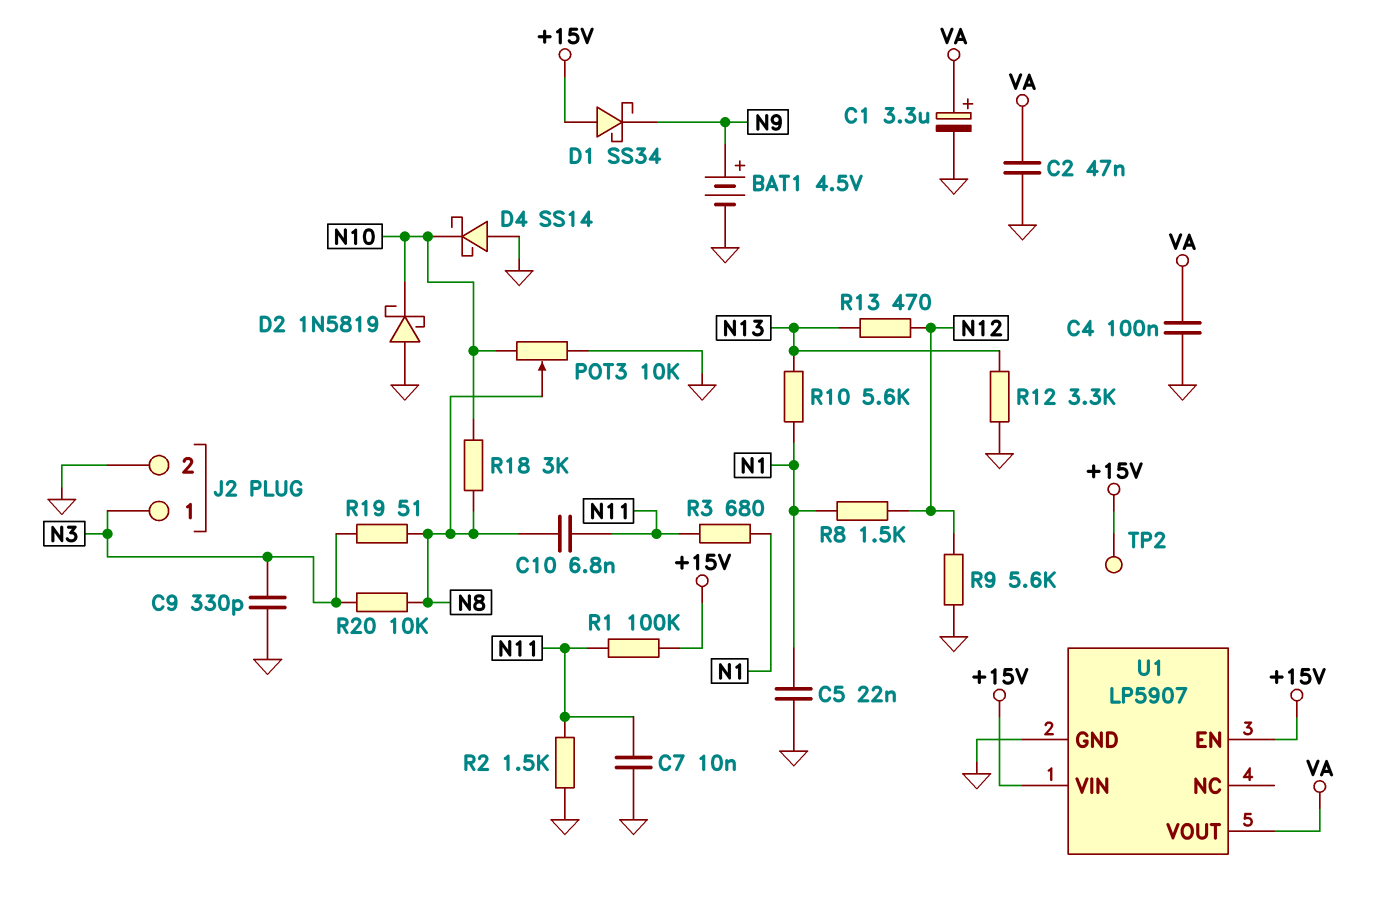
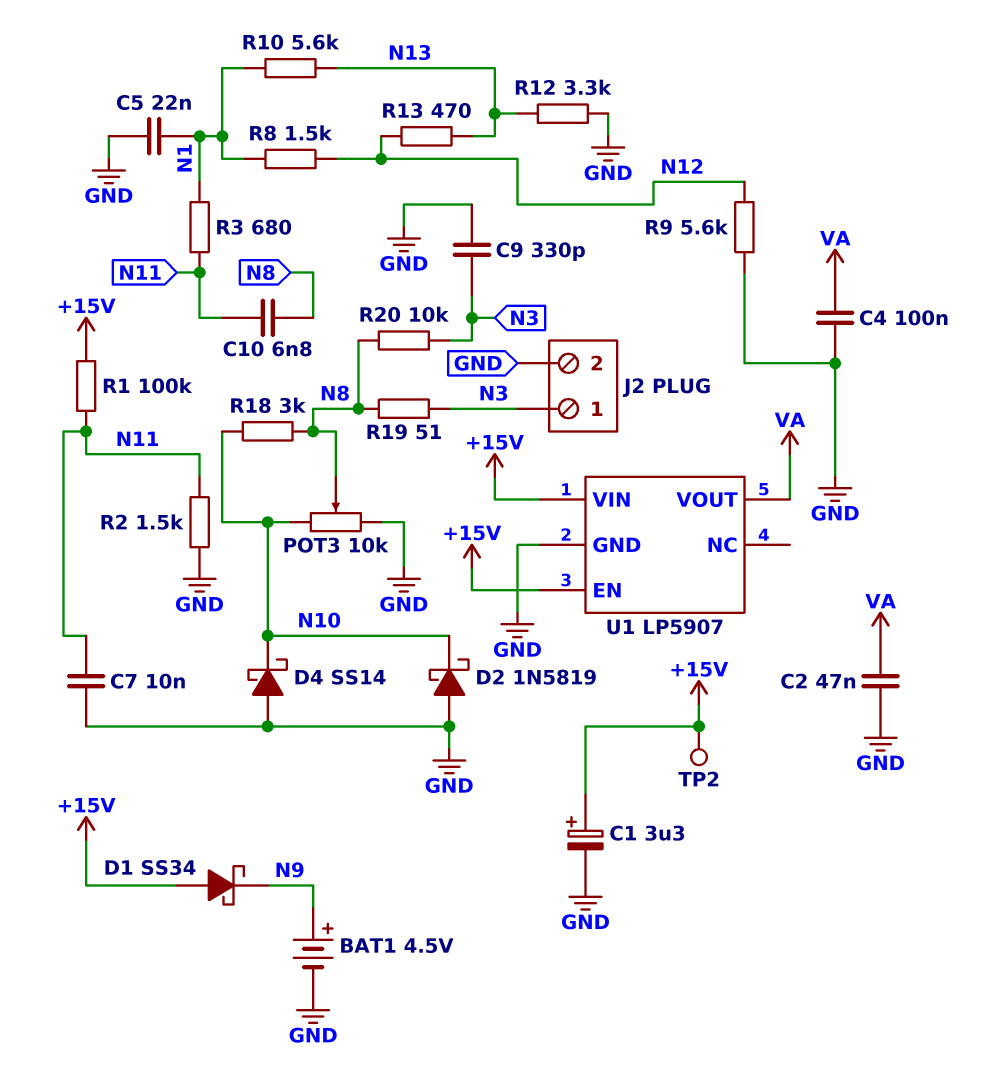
C1: 3.3uF (plus VA, minus GND) -> 3.3uF (plus +15V, minus GND)

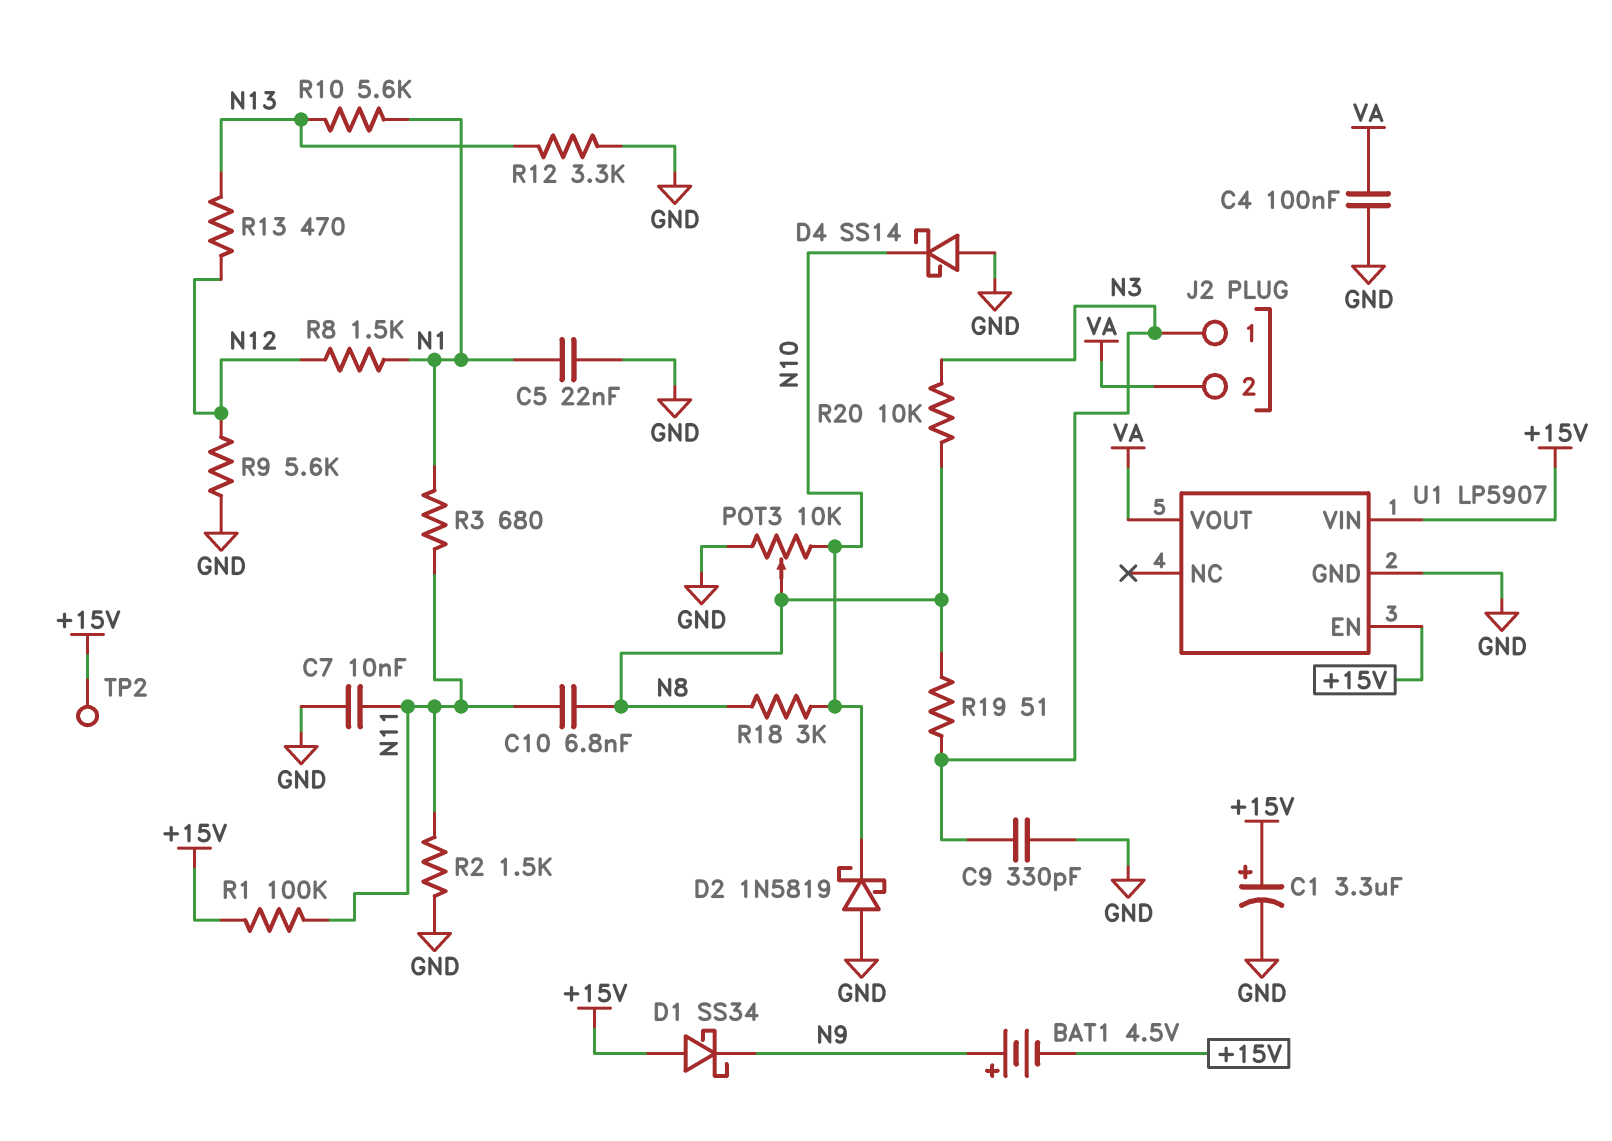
BAT1: 4.5V (plus N9, minus GND) -> 4.5V (plus N9, minus +15V)
C2: 47nF (GND, VA) -> none
J2 pin 2: GND -> VA

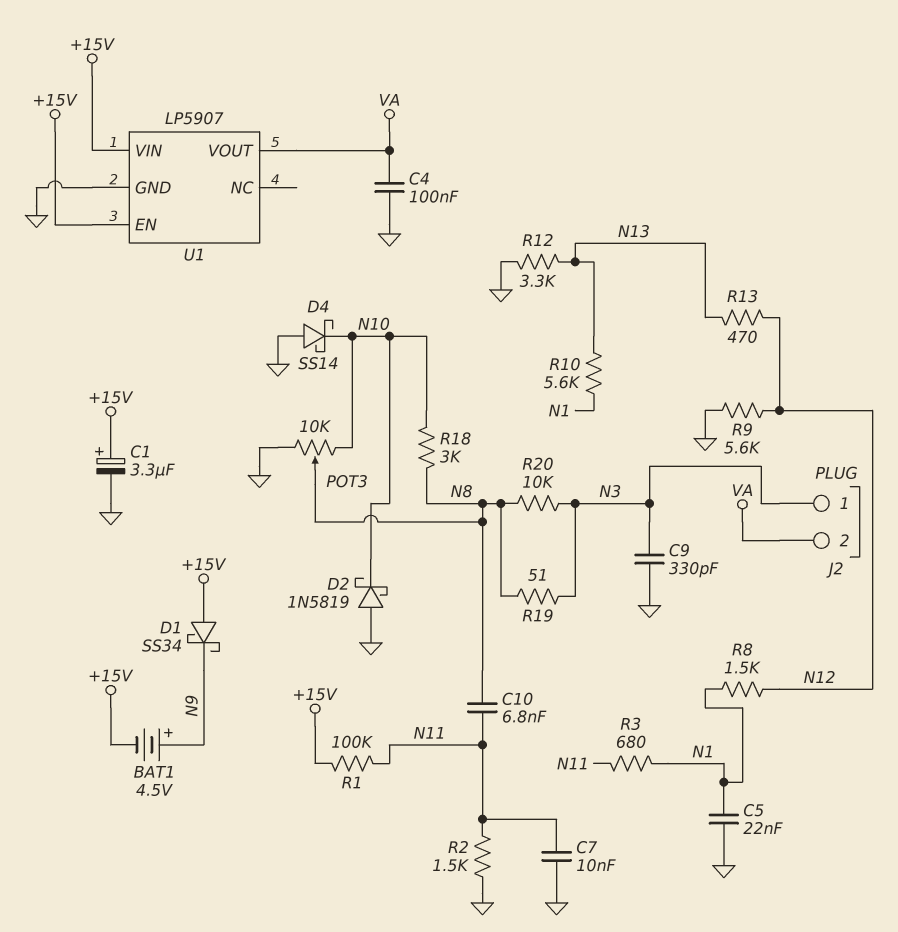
TP2: test point (+15V) -> none

